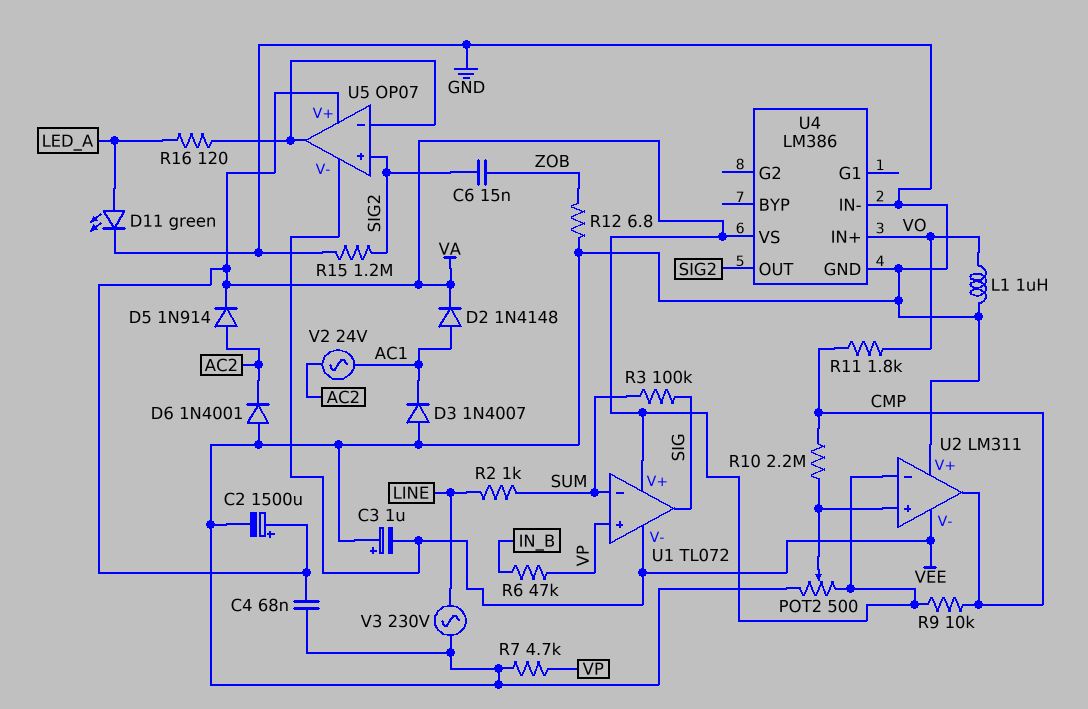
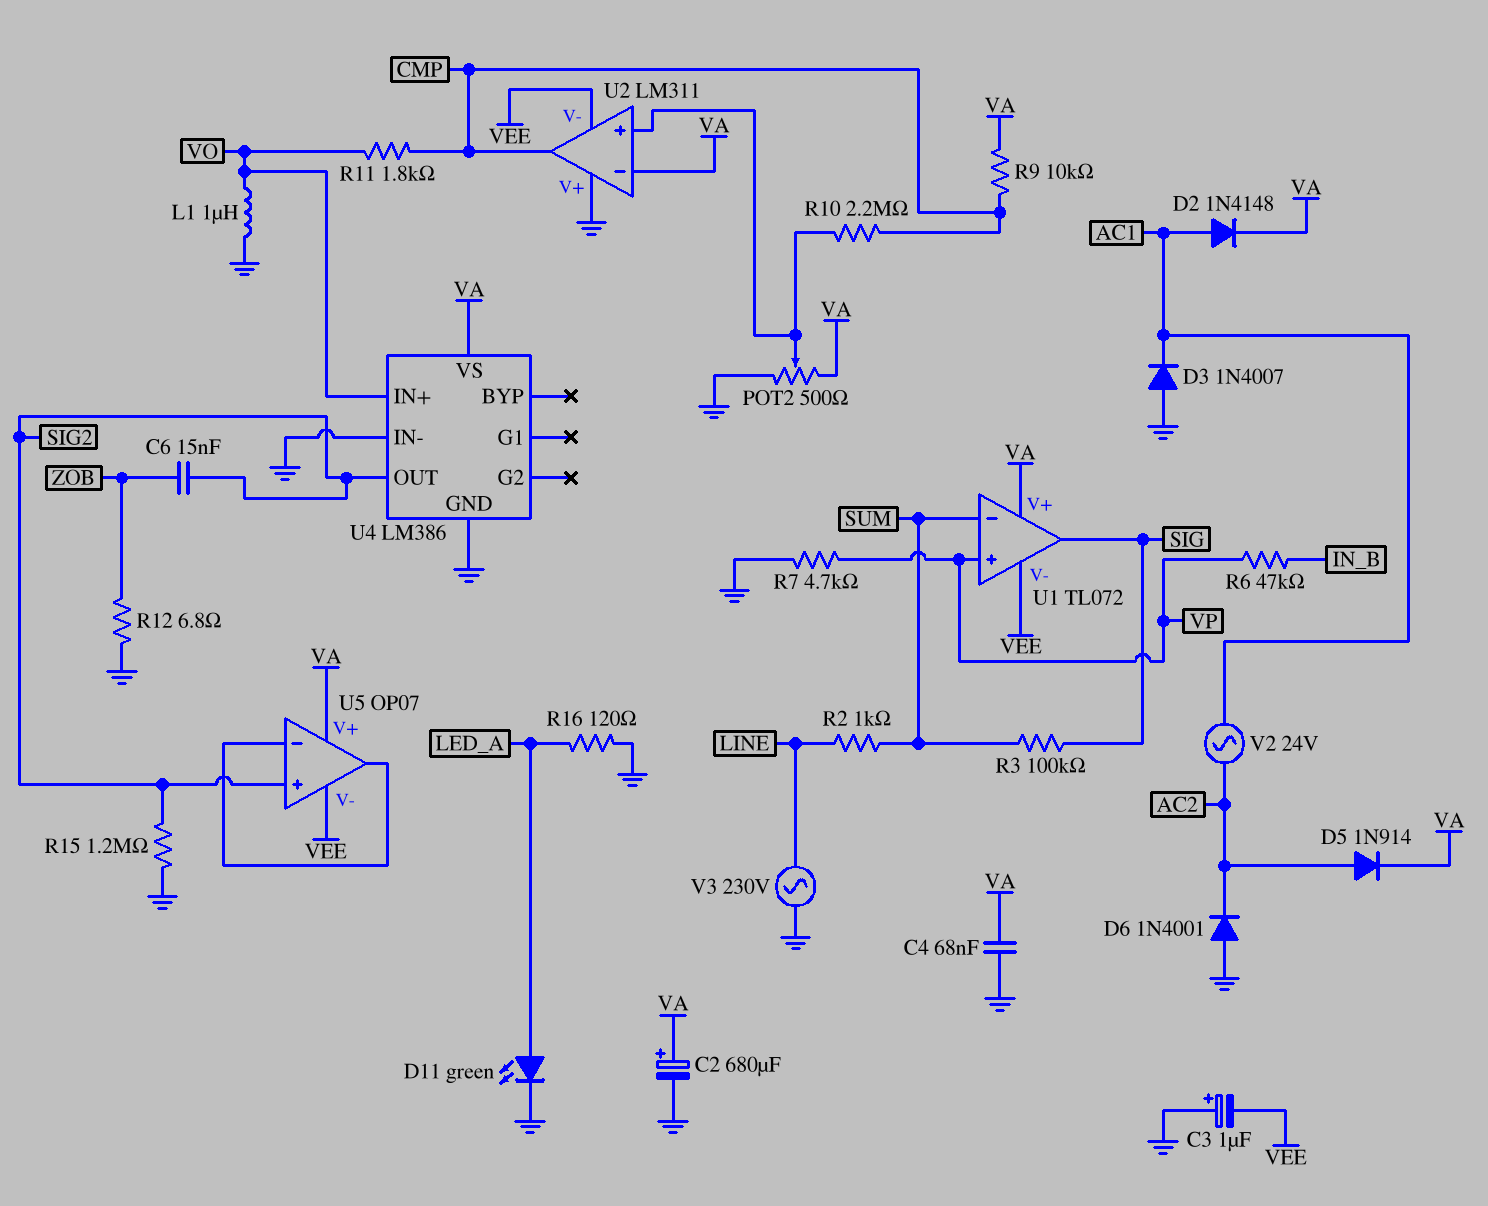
C2: 1500uF (plus VA, minus GND) -> 680uF (plus VA, minus GND)
R16: 120 (LED_A, U5/in-) -> 120 (GND, LED_A)

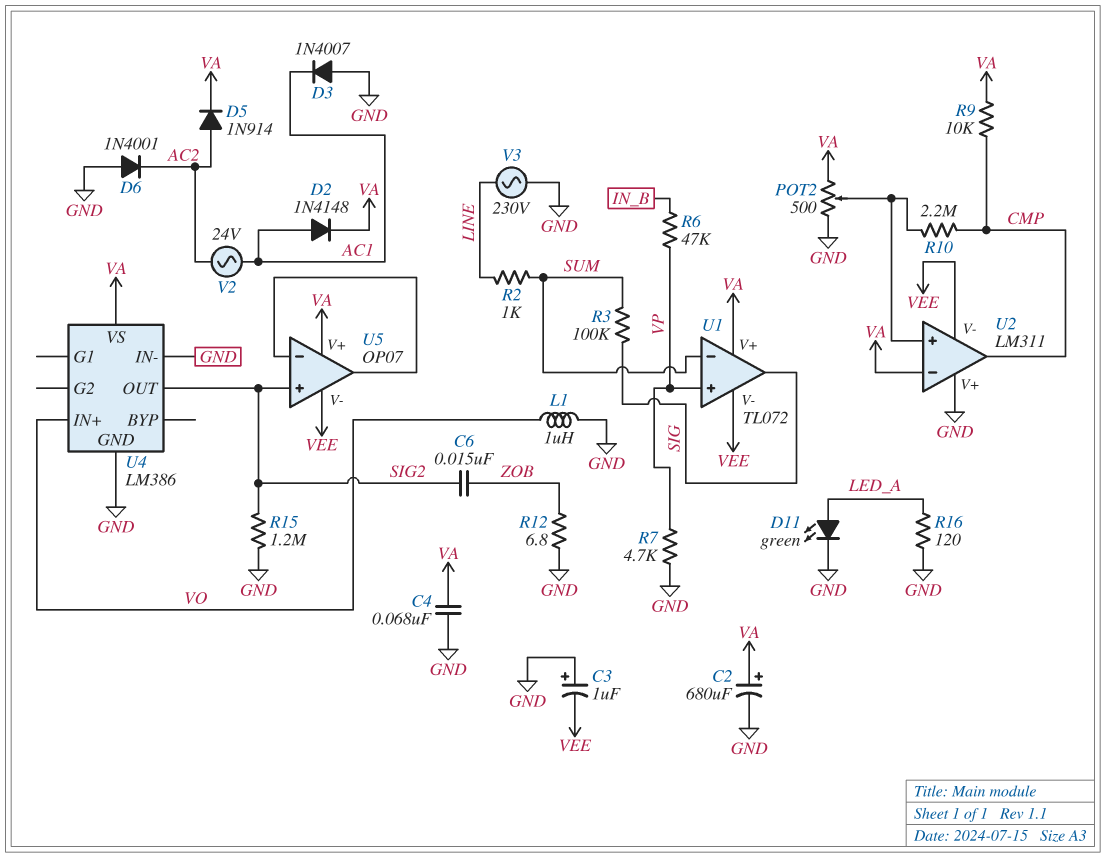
R11: 1.8k (CMP, VO) -> none

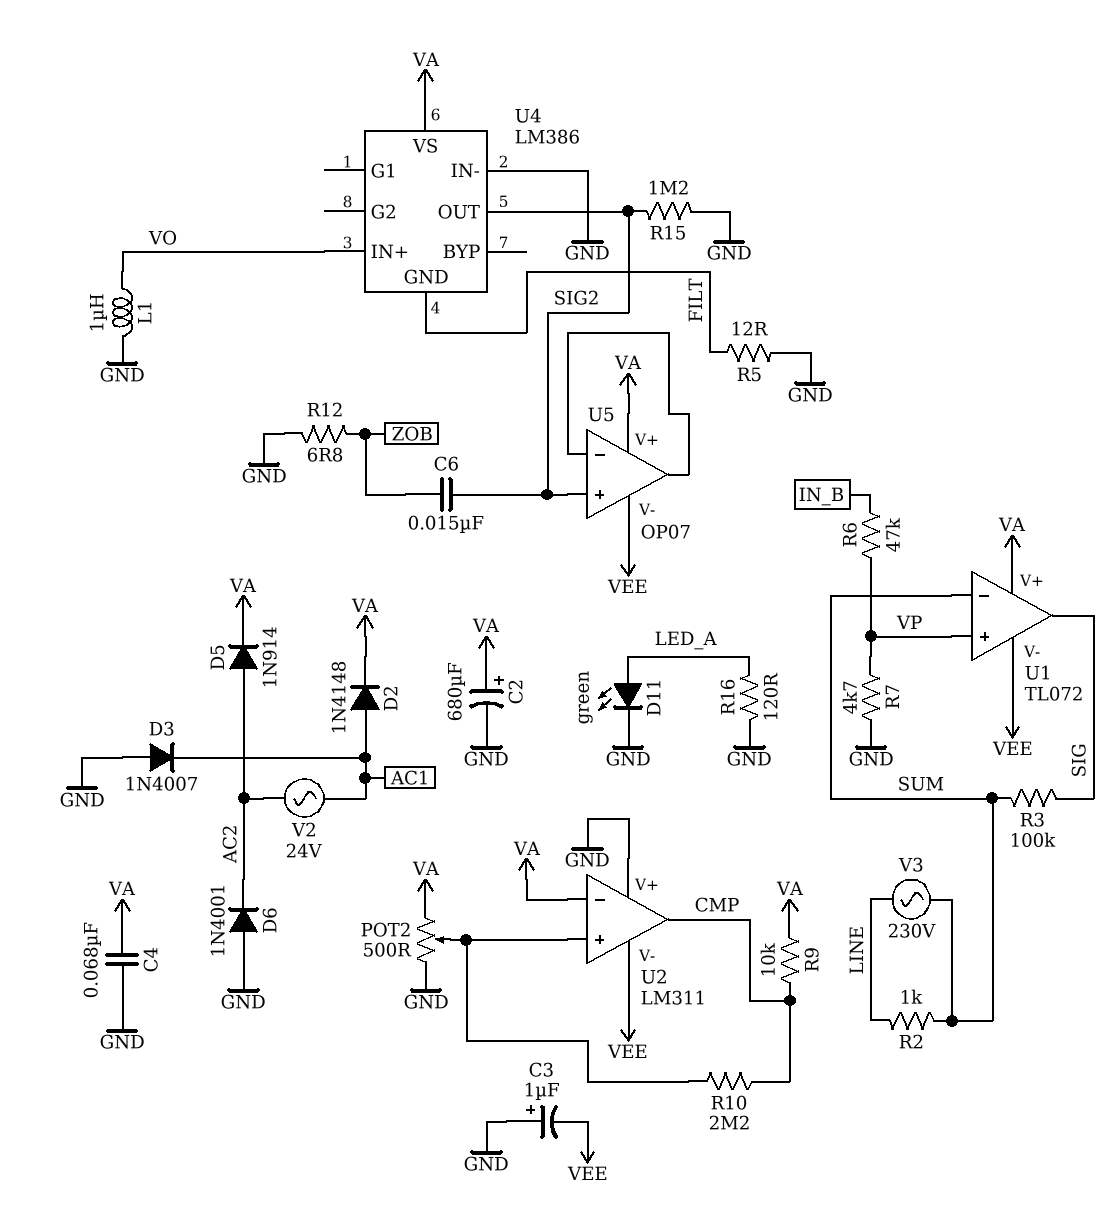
R5: none -> 12 (FILT, GND)
U4 pin GND: GND -> FILT
V3: AC 230V (GND, LINE) -> AC 230V (LINE, SUM)

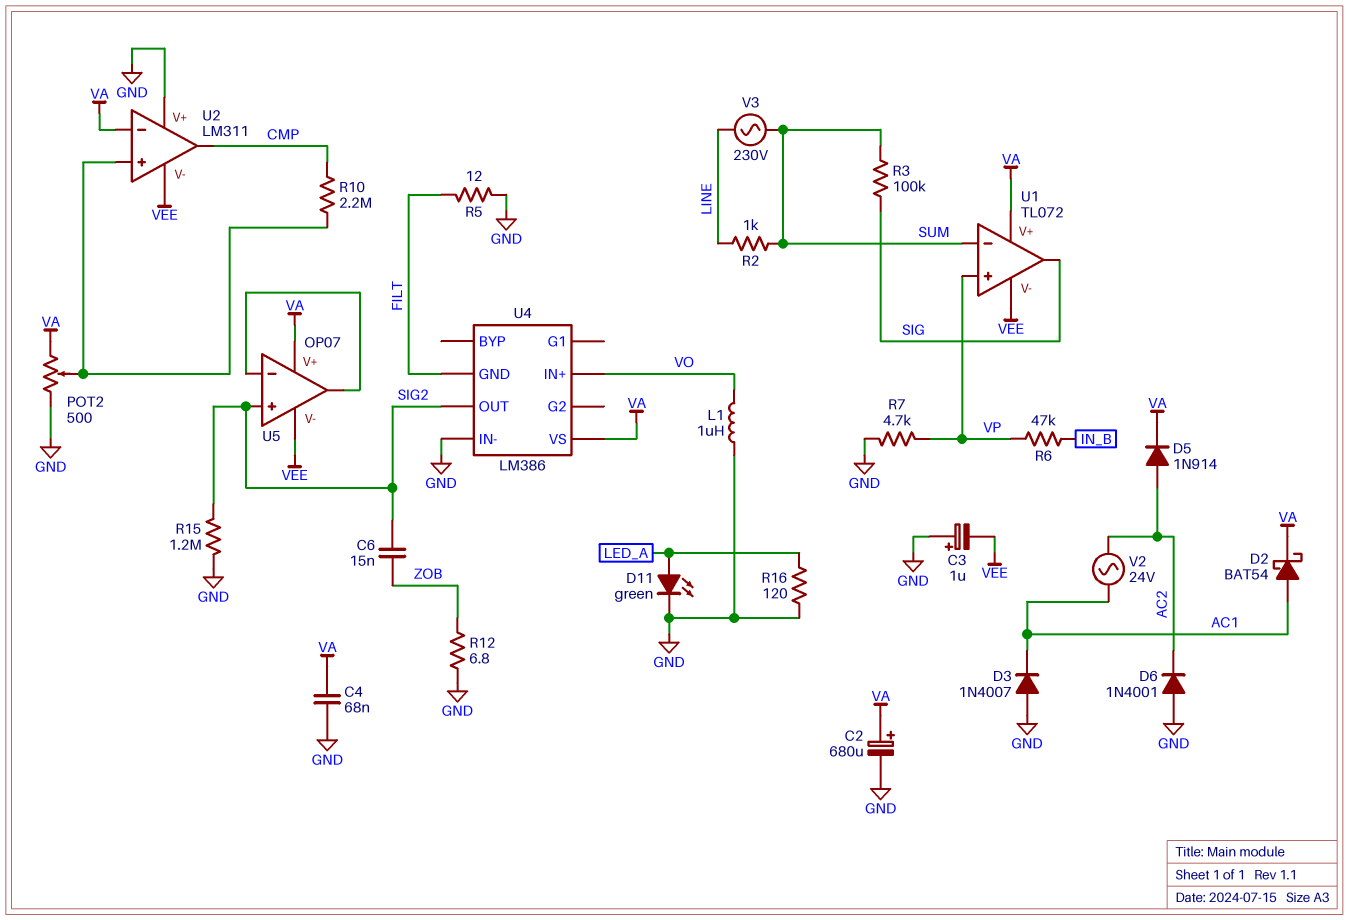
D2: diode 1N4148 (A AC1, K VA) -> schottky BAT54 (A AC1, K VA)
R9: 10k (CMP, VA) -> none

